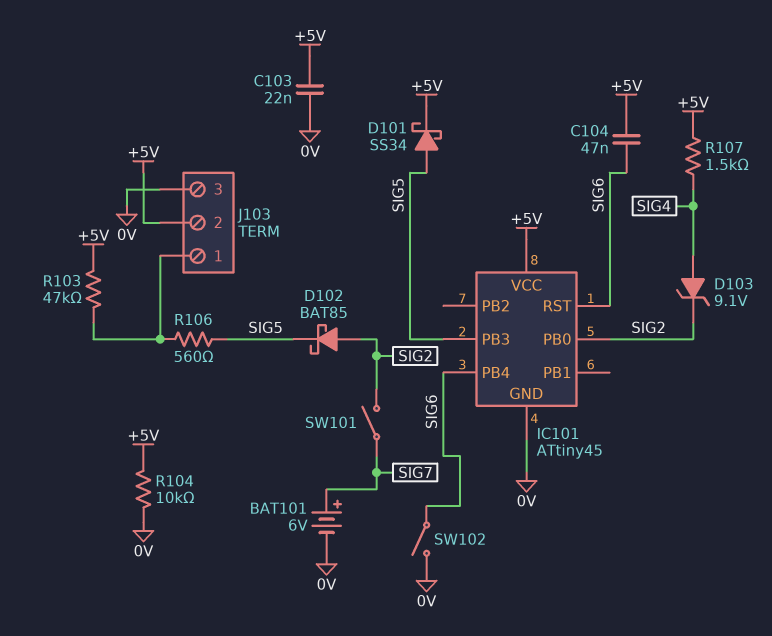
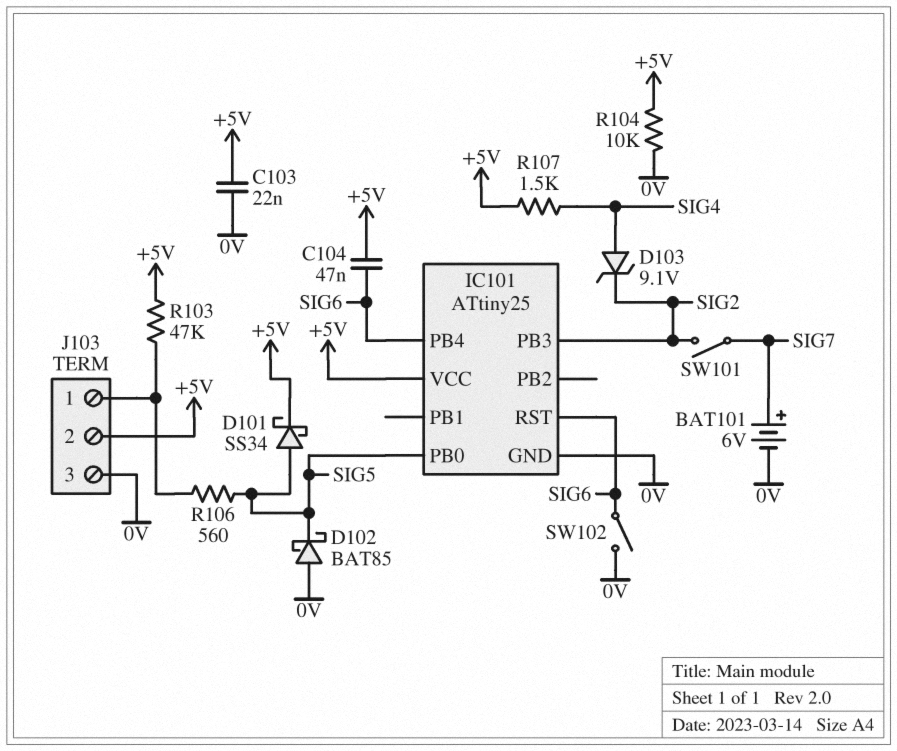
D102: schottky BAT85 (A SIG2, K SIG5) -> schottky BAT85 (A 0V, K SIG5)
IC101: ATtiny45 -> ATtiny25
IC101 pin PB0: SIG2 -> SIG5
IC101 pin PB3: SIG5 -> SIG2

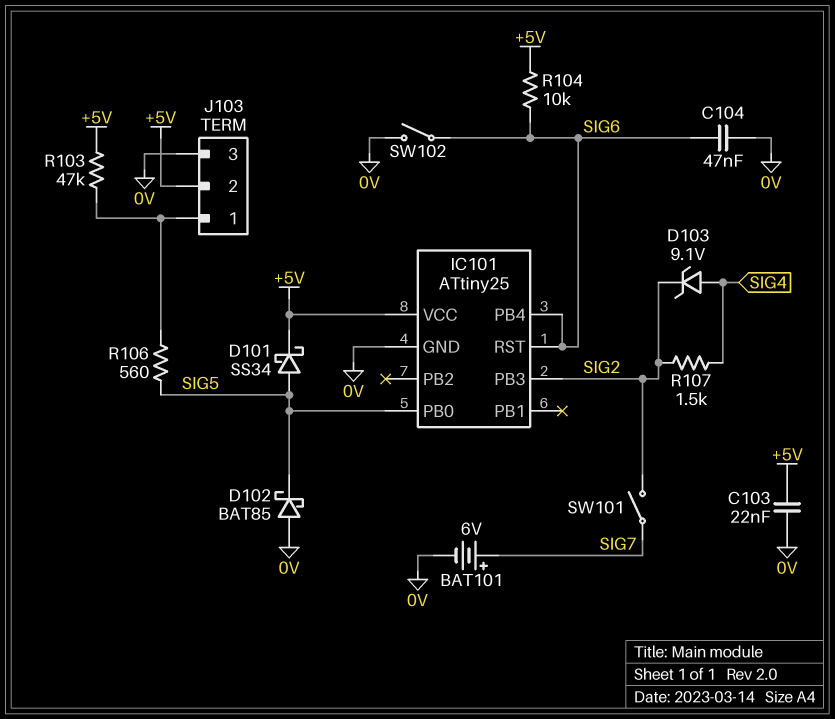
C104: 47nF (+5V, SIG6) -> 47nF (0V, SIG6)
R104: 10k (+5V, 0V) -> 10k (+5V, SIG6)
R107: 1.5k (+5V, SIG4) -> 1.5k (SIG2, SIG4)

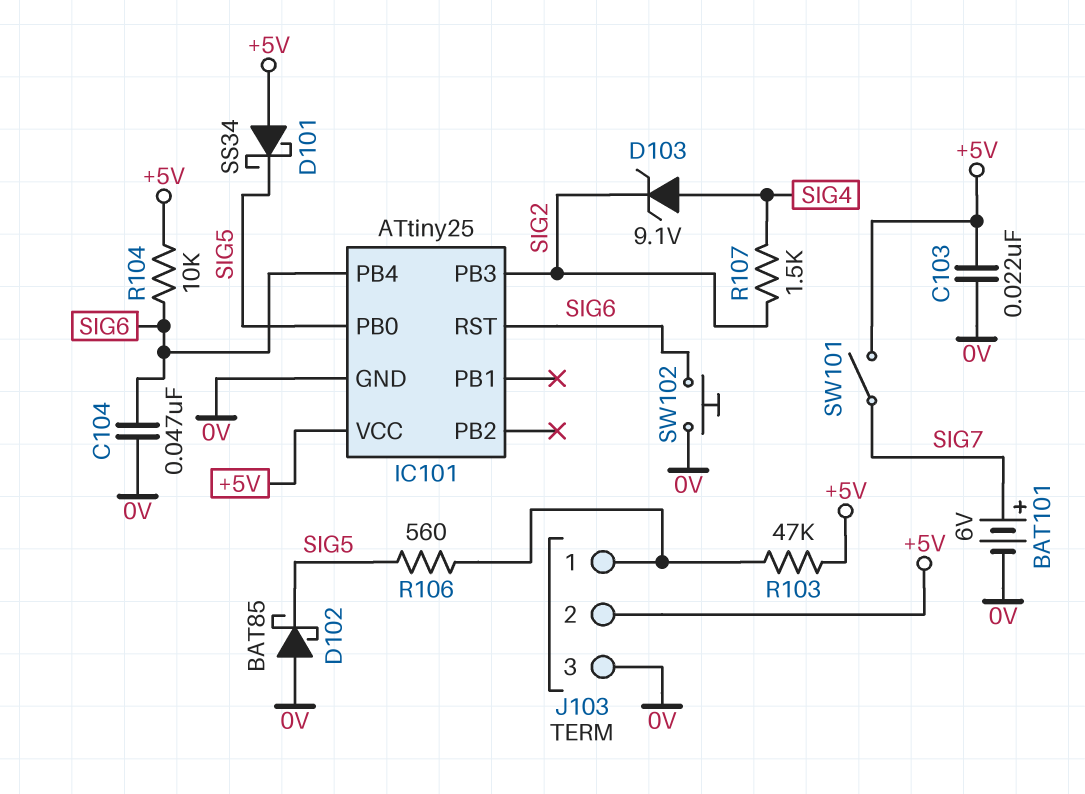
D101: schottky SS34 (A SIG5, K +5V) -> schottky SS34 (A +5V, K SIG5)
SW101: switch (SIG2, SIG7) -> switch (+5V, SIG7)
SW102: switch (0V, SIG6) -> button (0V, SIG6)

